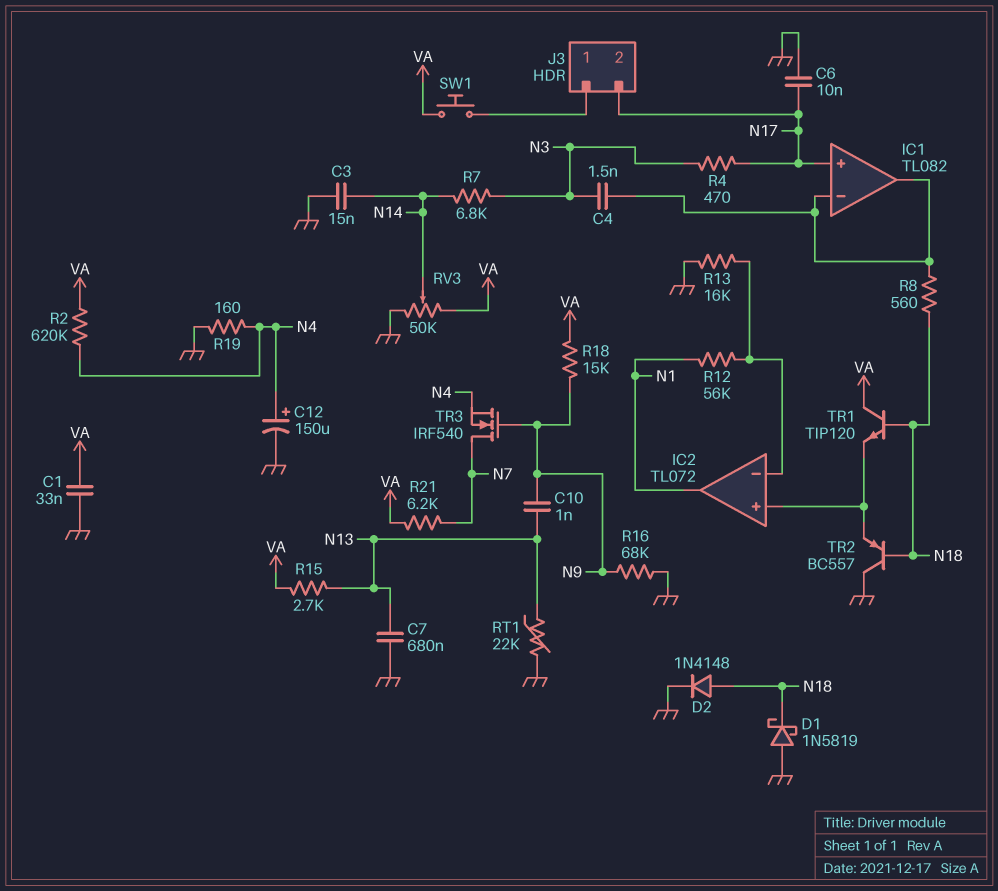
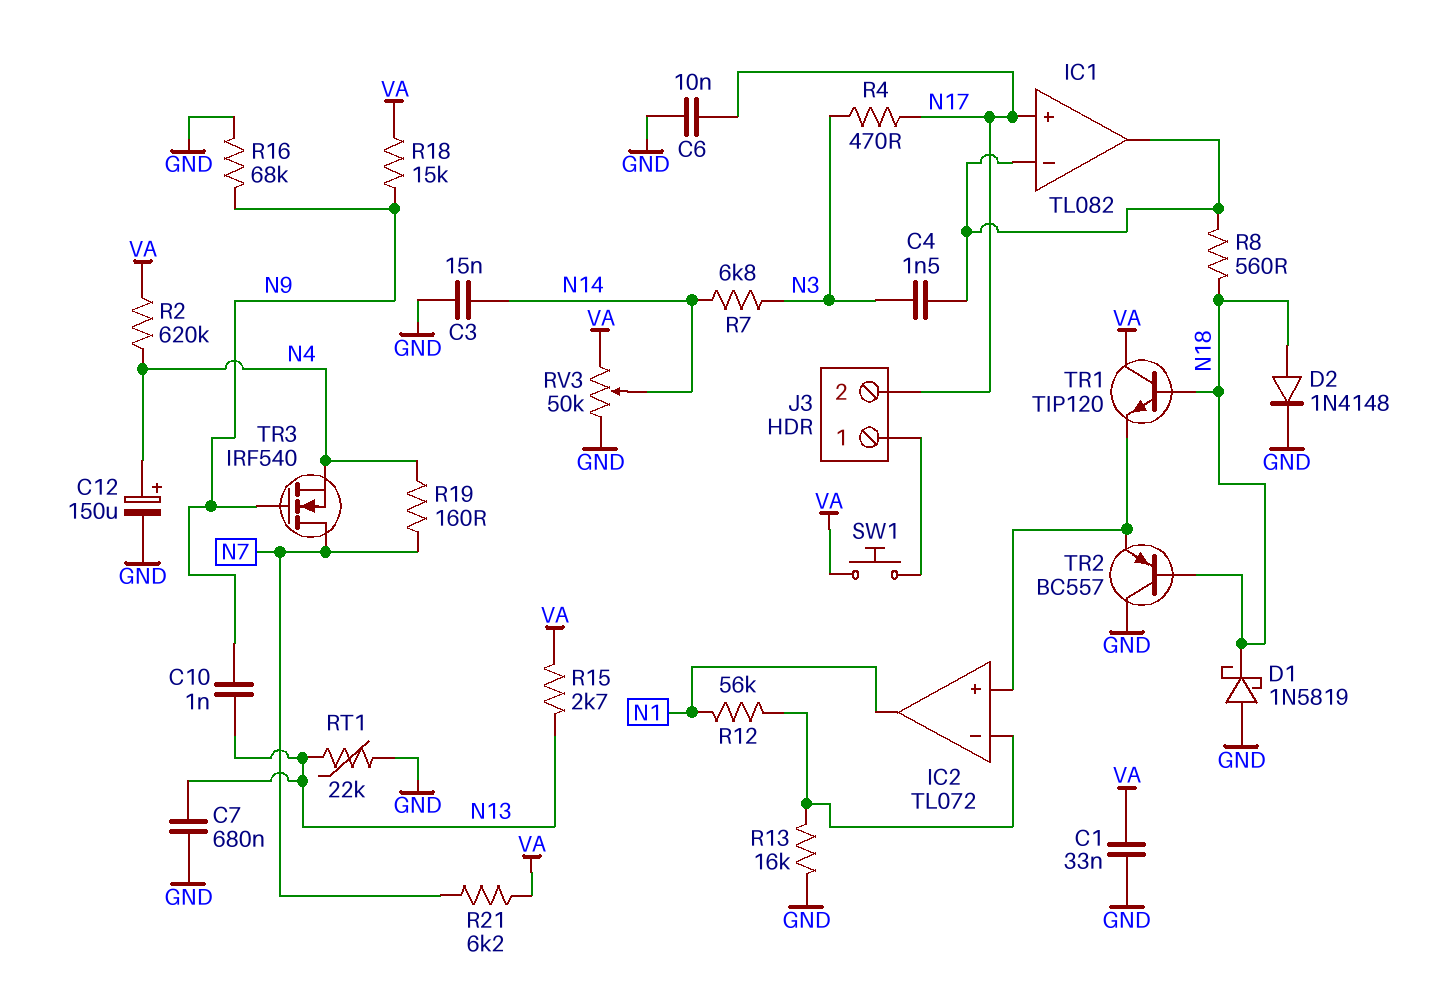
R19: 160 (GND, N4) -> 160 (N4, N7)

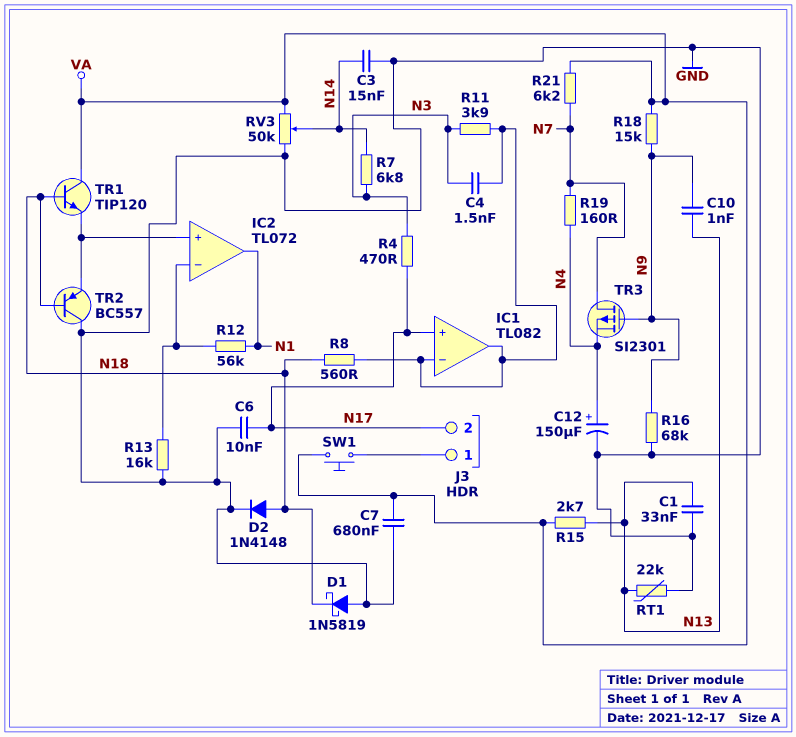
C1: 33nF (GND, VA) -> 33nF (GND, N13)
C7: 680nF (GND, N13) -> 680nF (GND, VA)
R2: 620k (N4, VA) -> none
R11: none -> 3.9k (IC1/in-, N3)
TR3: NMOS IRF540 (G N9, D N7, S N4) -> PMOS SI2301 (G N9, D N7, S N4)

